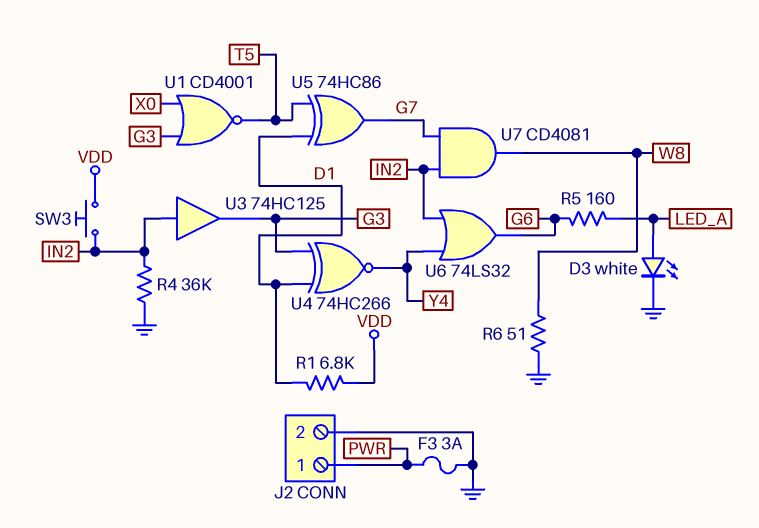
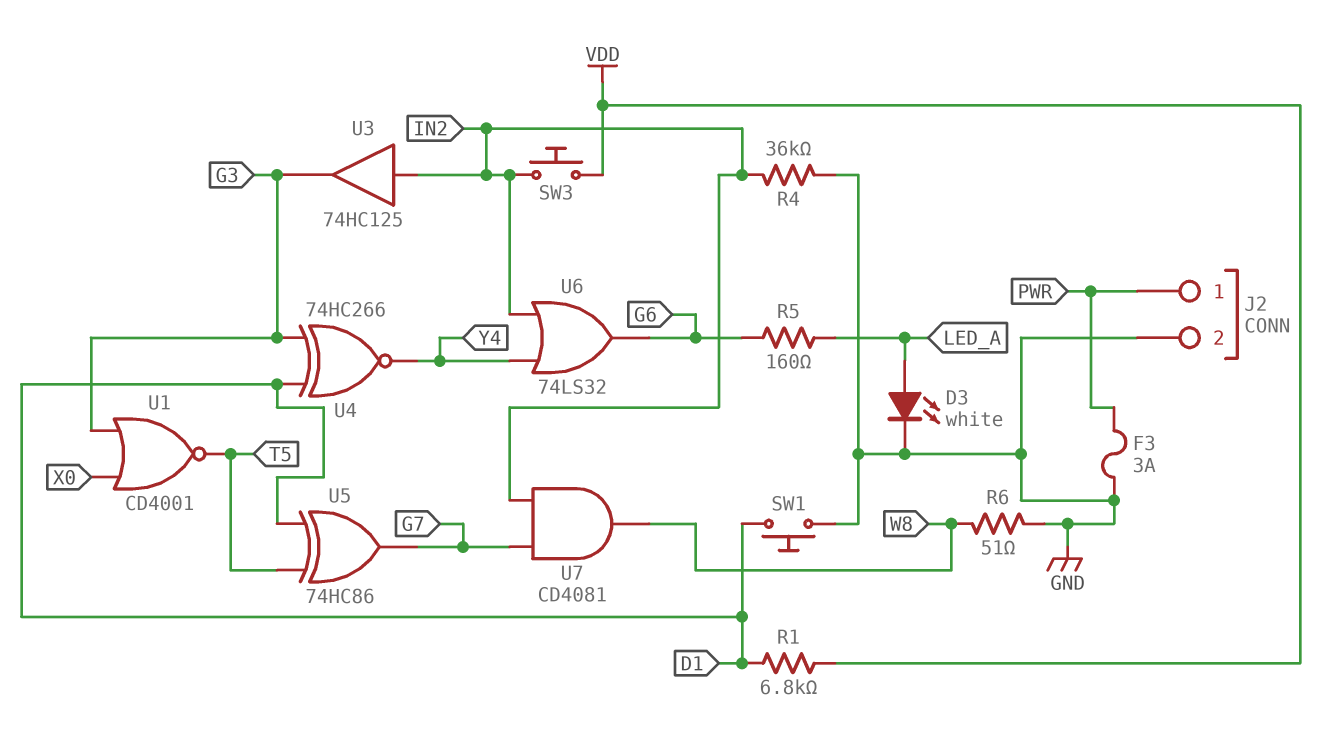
SW1: none -> button (D1, GND)

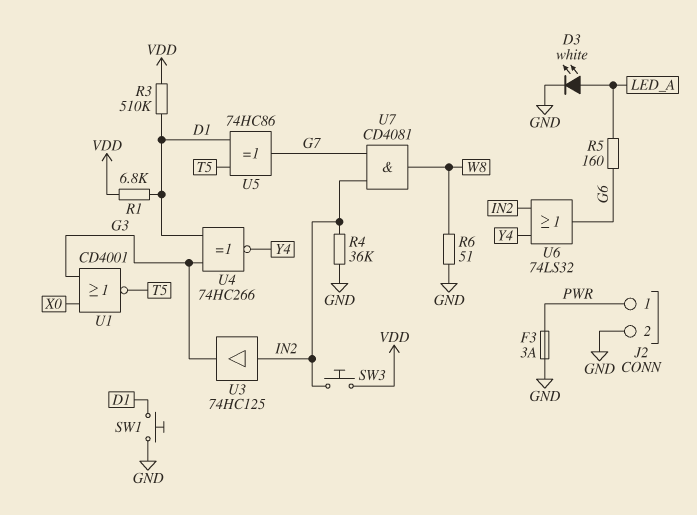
R3: none -> 510k (D1, VDD)

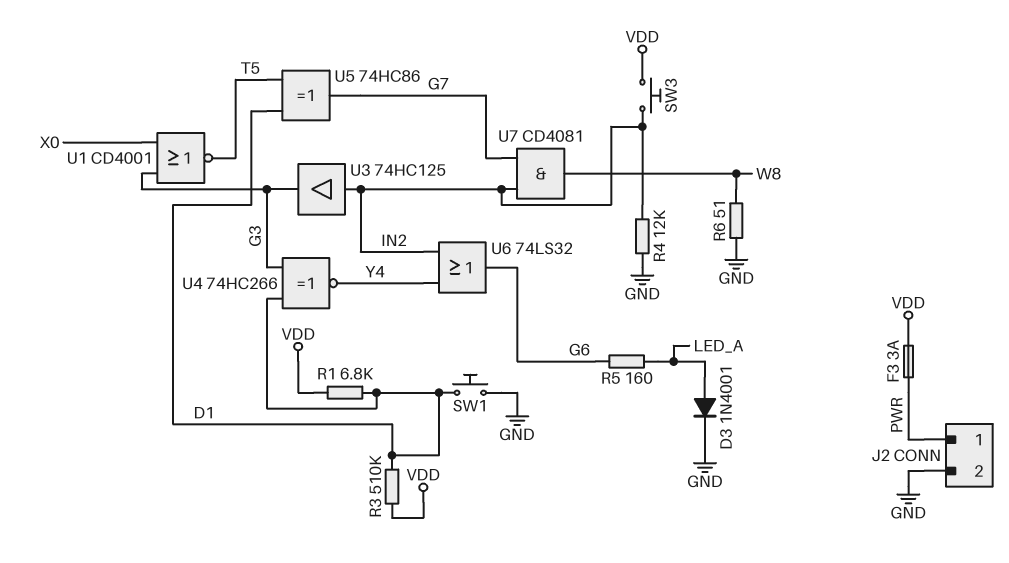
D3: LED white (A LED_A, K GND) -> diode 1N4001 (A LED_A, K GND)
F3: 3A (GND, PWR) -> 3A (PWR, VDD)
R4: 36k (GND, IN2) -> 12k (GND, IN2)

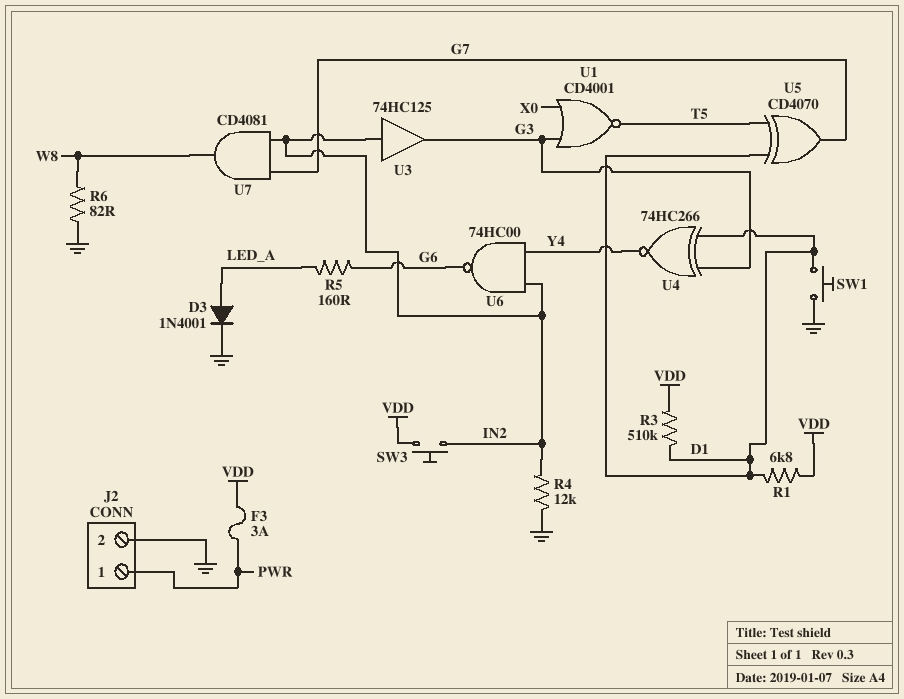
R6: 51 (GND, W8) -> 82 (GND, W8)
U5: XOR 74HC86 (in D1, in T5, out G7) -> XOR CD4070 (in D1, in T5, out G7)
U6: OR 74LS32 (in IN2, in Y4, out G6) -> NAND 74HC00 (in IN2, in Y4, out G6)

